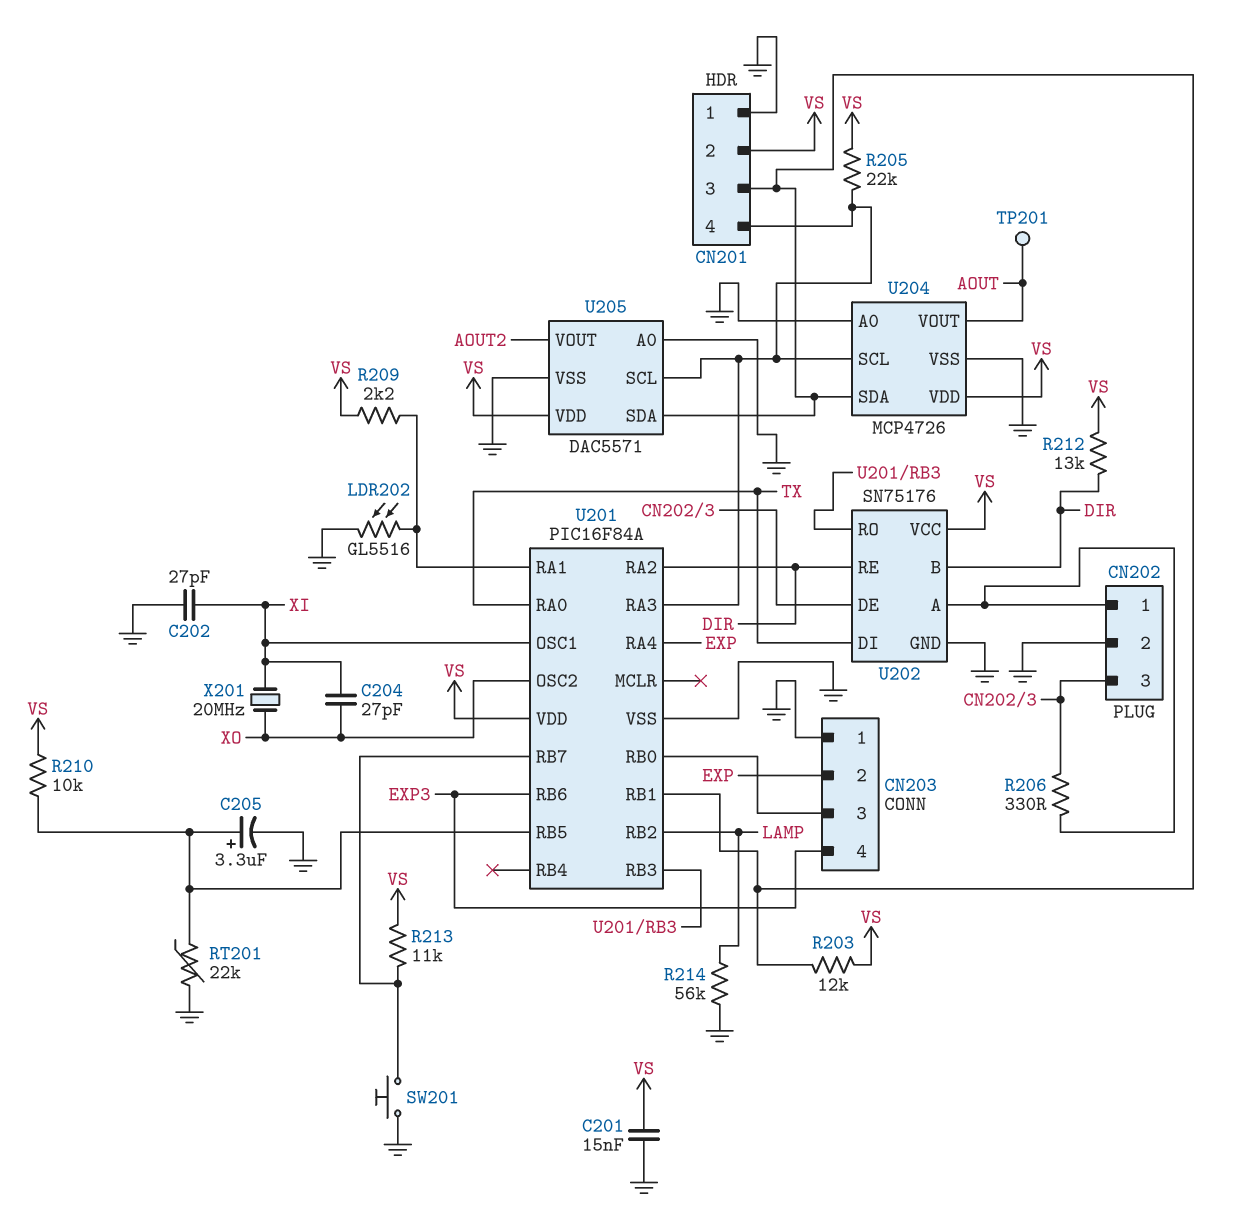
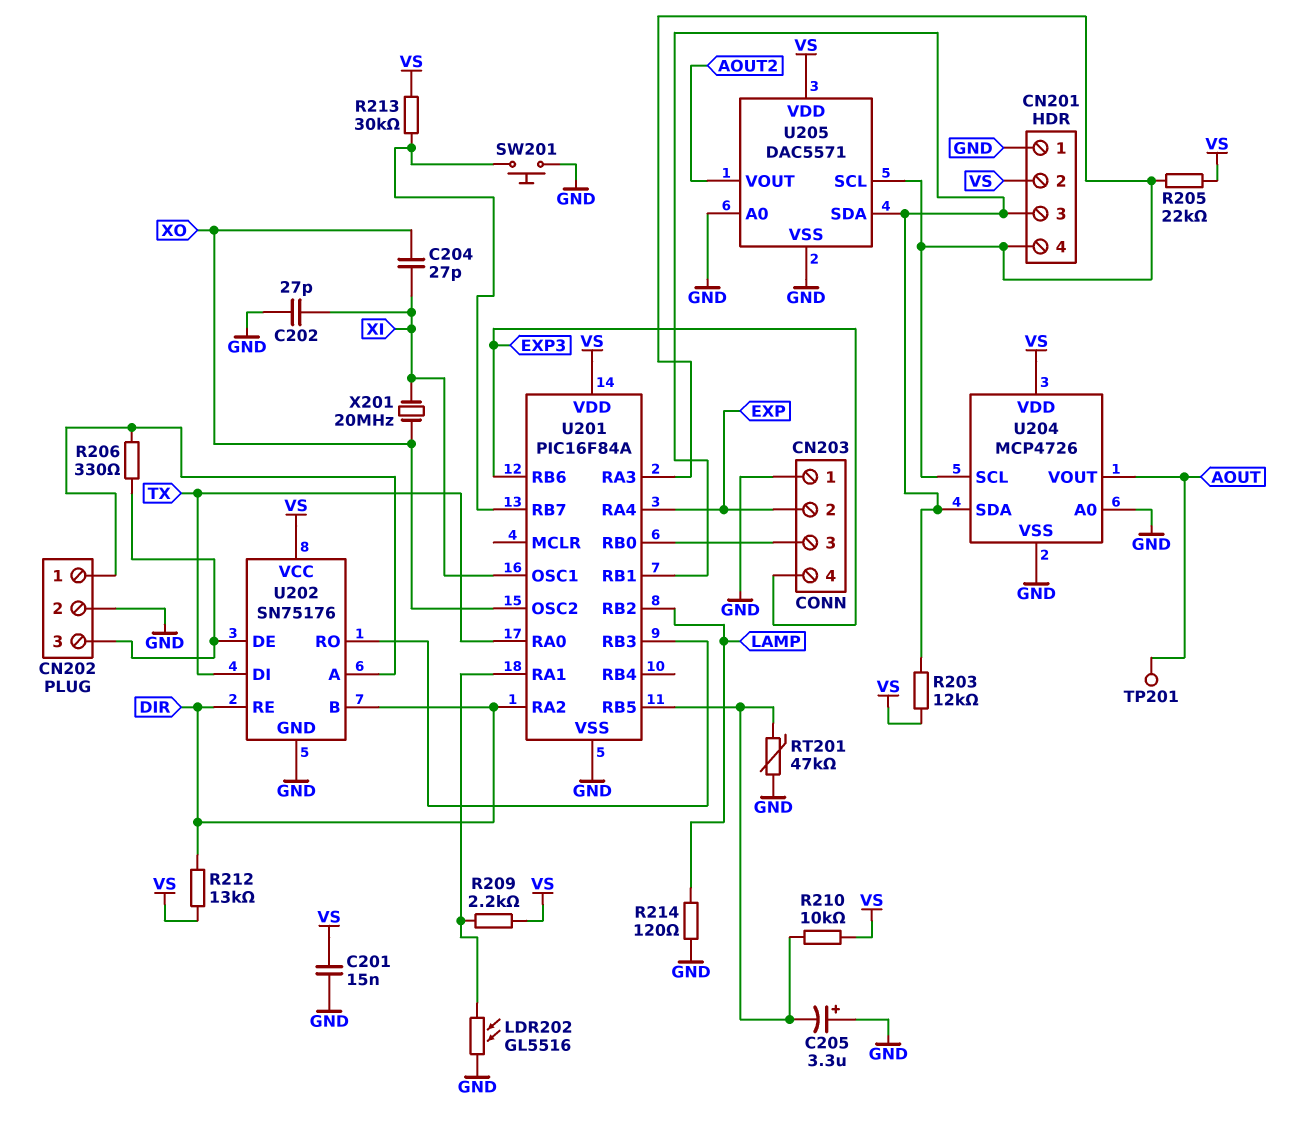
C205: 3.3uF (plus U201/RB5, minus GND) -> 3.3uF (plus GND, minus U201/RB5)
R213: 11k (U201/RB7, VS) -> 30k (U201/RB7, VS)
R214: 56k (GND, LAMP) -> 120 (GND, LAMP)
RT201: 22k (GND, U201/RB5) -> 47k (GND, U201/RB5)

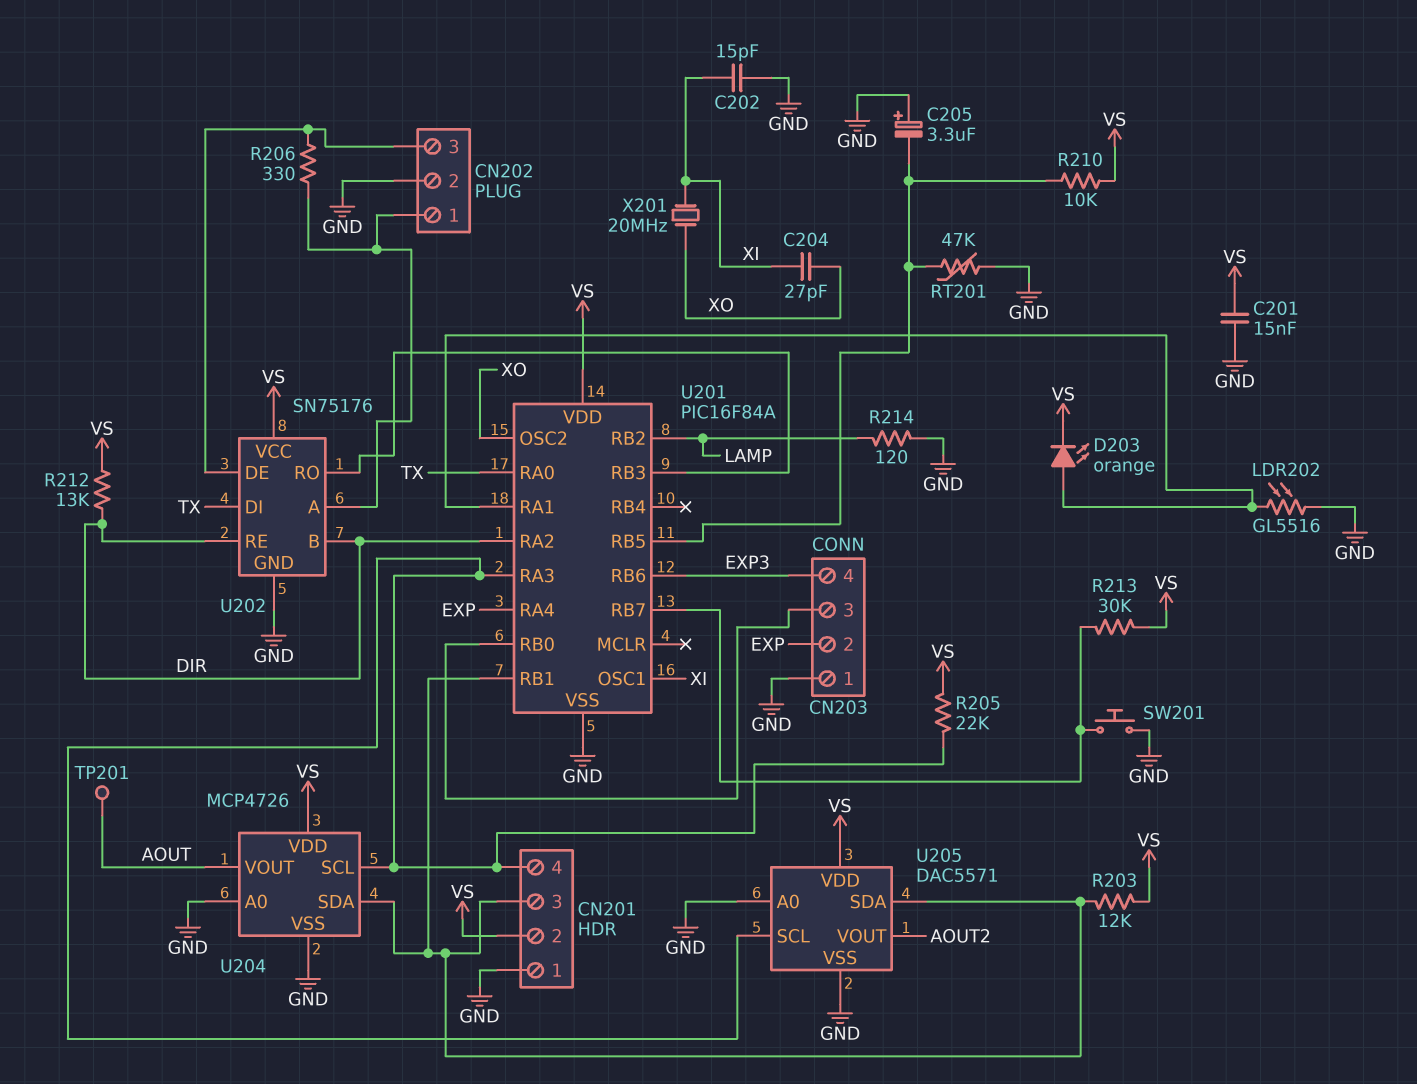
C202: 27pF (GND, XI) -> 15pF (GND, XI)
D203: none -> LED orange (A U201/RA1, K VS)
R209: 2.2k (U201/RA1, VS) -> none

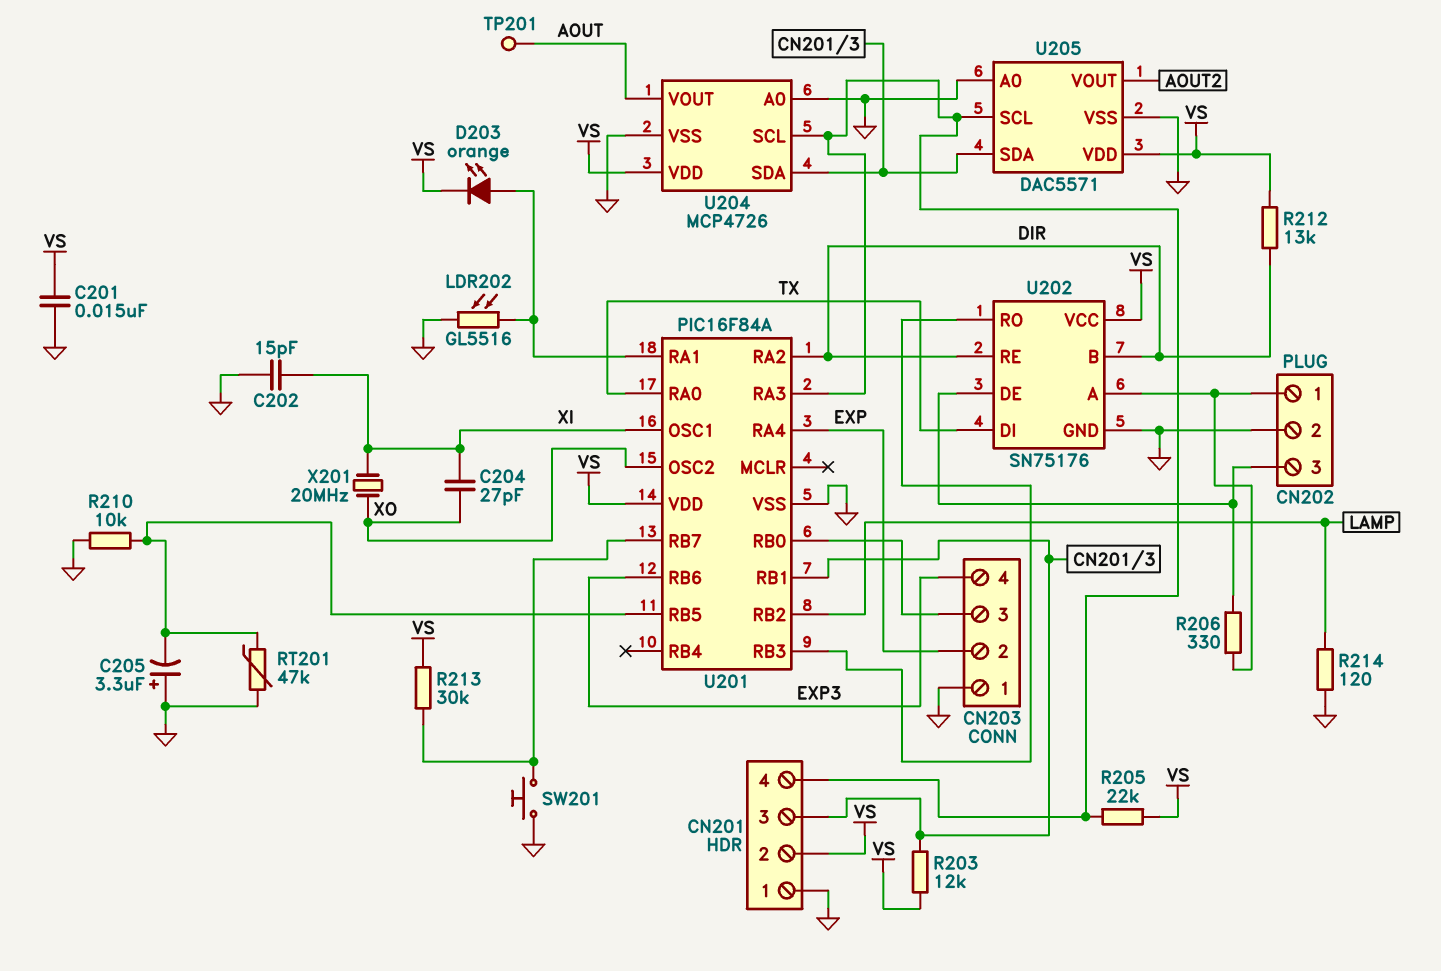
R210: 10k (U201/RB5, VS) -> 10k (GND, U201/RB5)

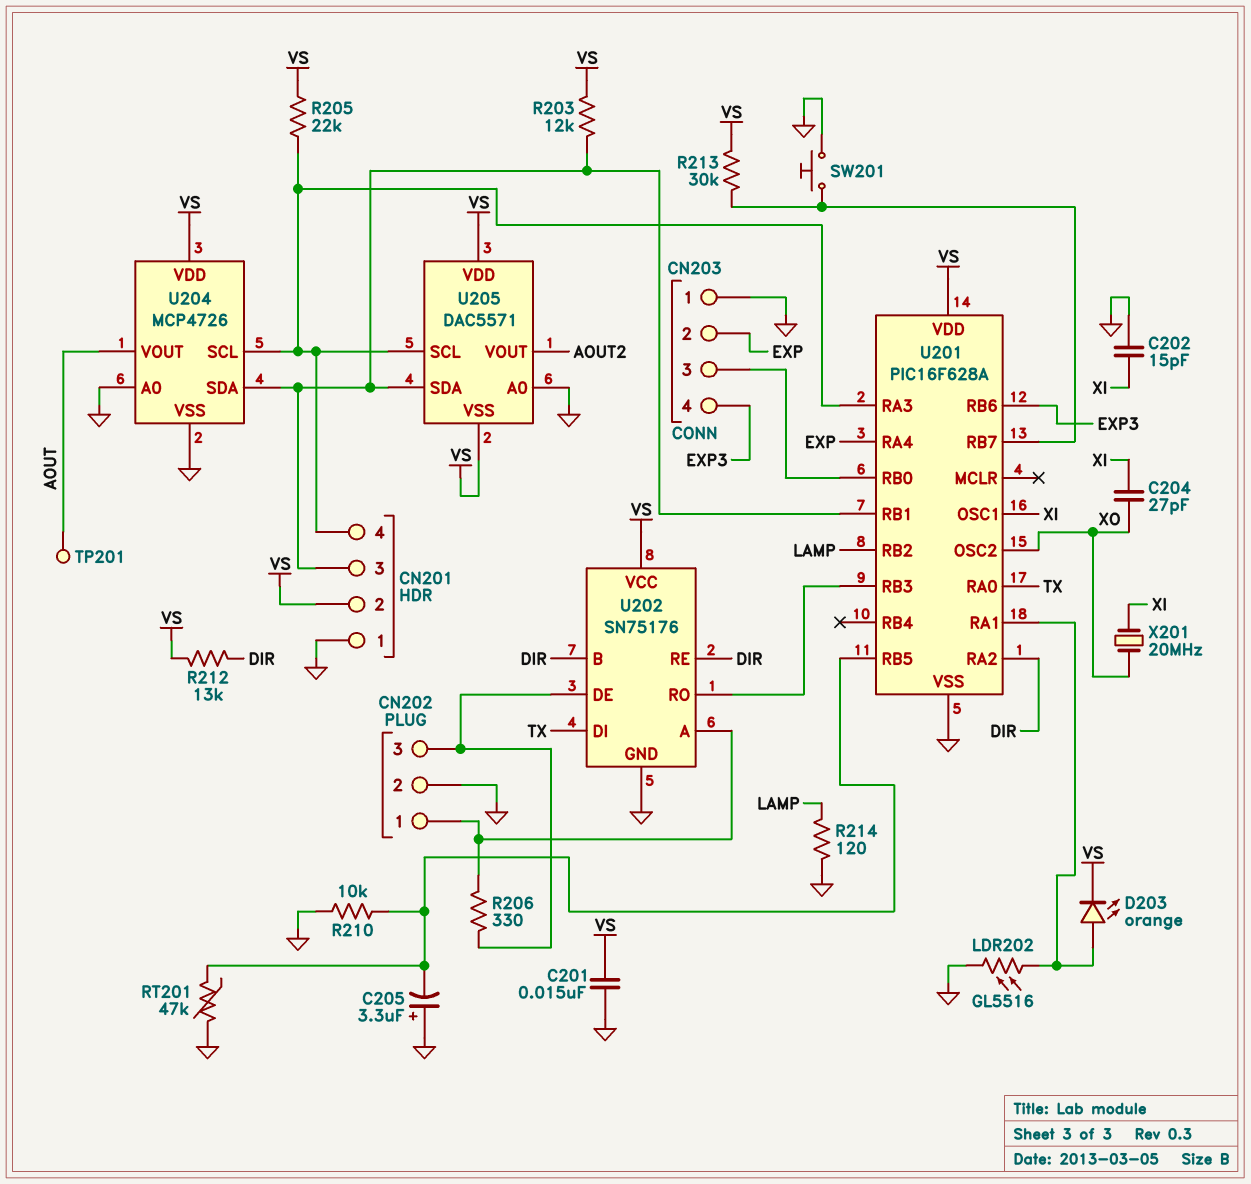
U201: PIC16F84A -> PIC16F628A
U205 pin VSS: GND -> VS

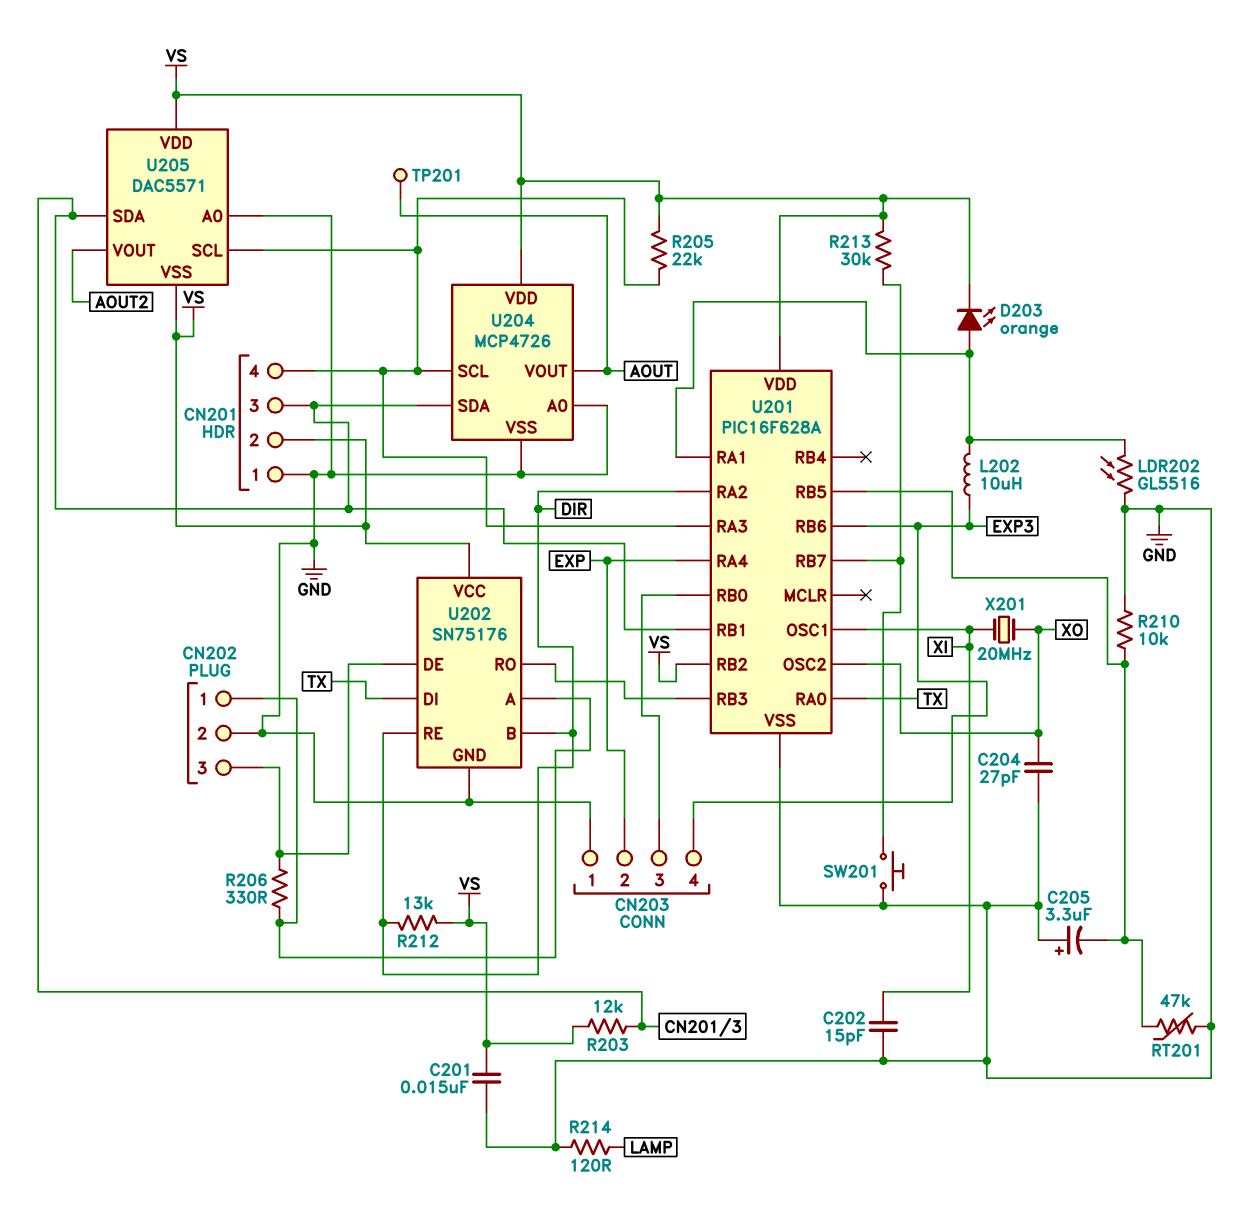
C204: 27pF (XI, XO) -> 27pF (GND, XO)
L202: none -> 10uH (EXP3, U201/RA1)
U201 pin RB2: LAMP -> VS

